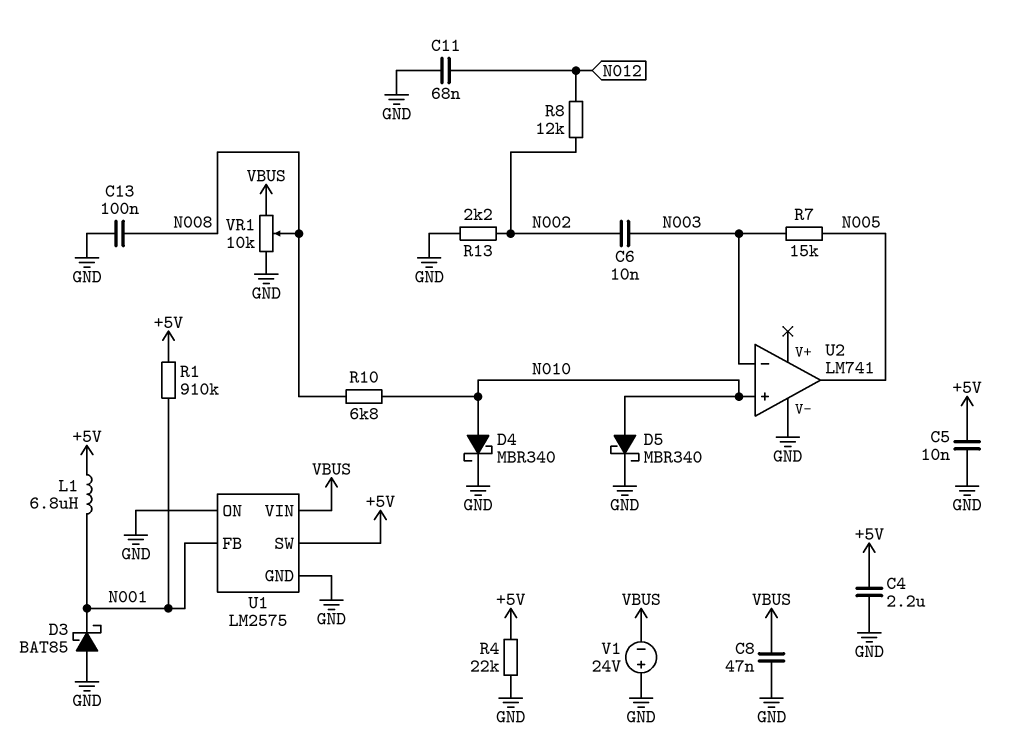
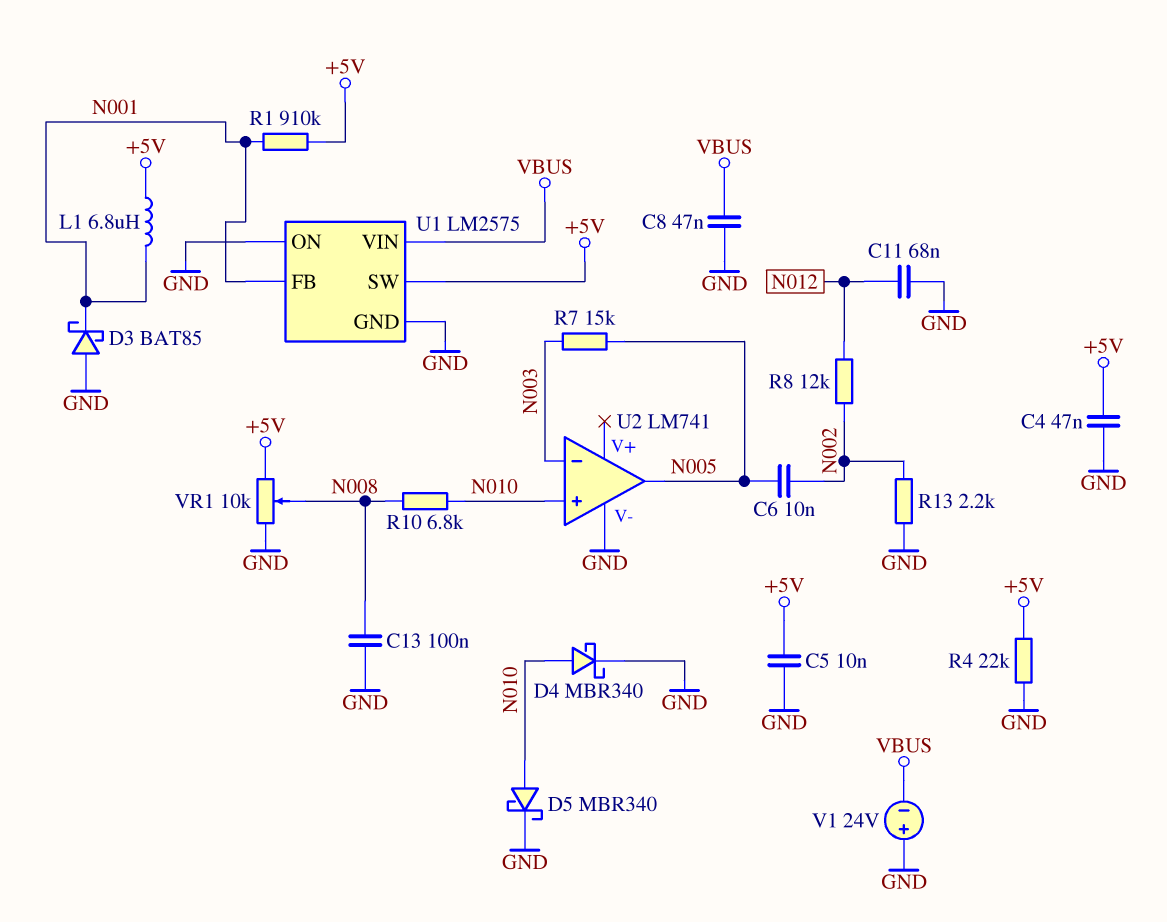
C4: 2.2uF (+5V, GND) -> 47nF (+5V, GND)
C6: 10nF (N002, N003) -> 10nF (N002, N005)
VR1: 10k (GND, VBUS, wiper N008) -> 10k (+5V, GND, wiper N008)

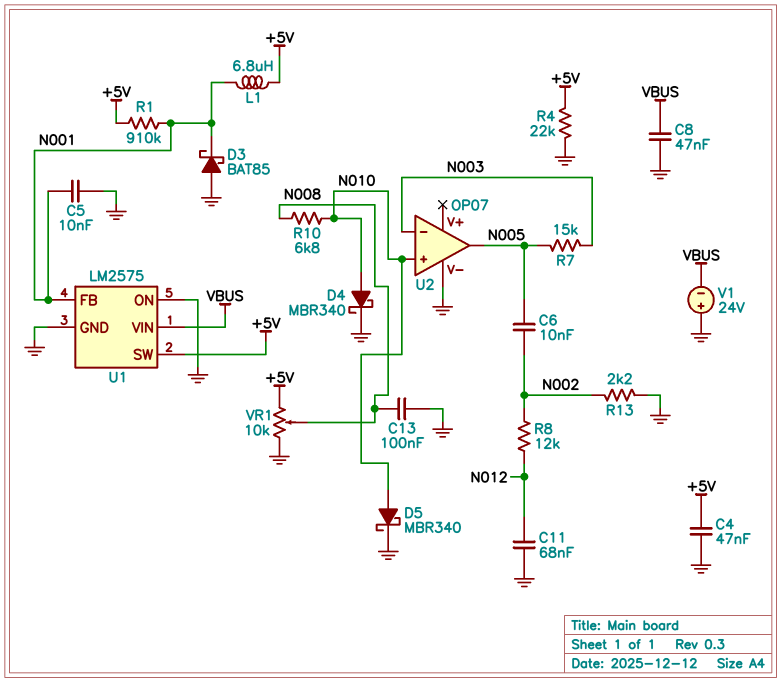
C5: 10nF (+5V, GND) -> 10nF (GND, N001)
U2: LM741 -> OP07

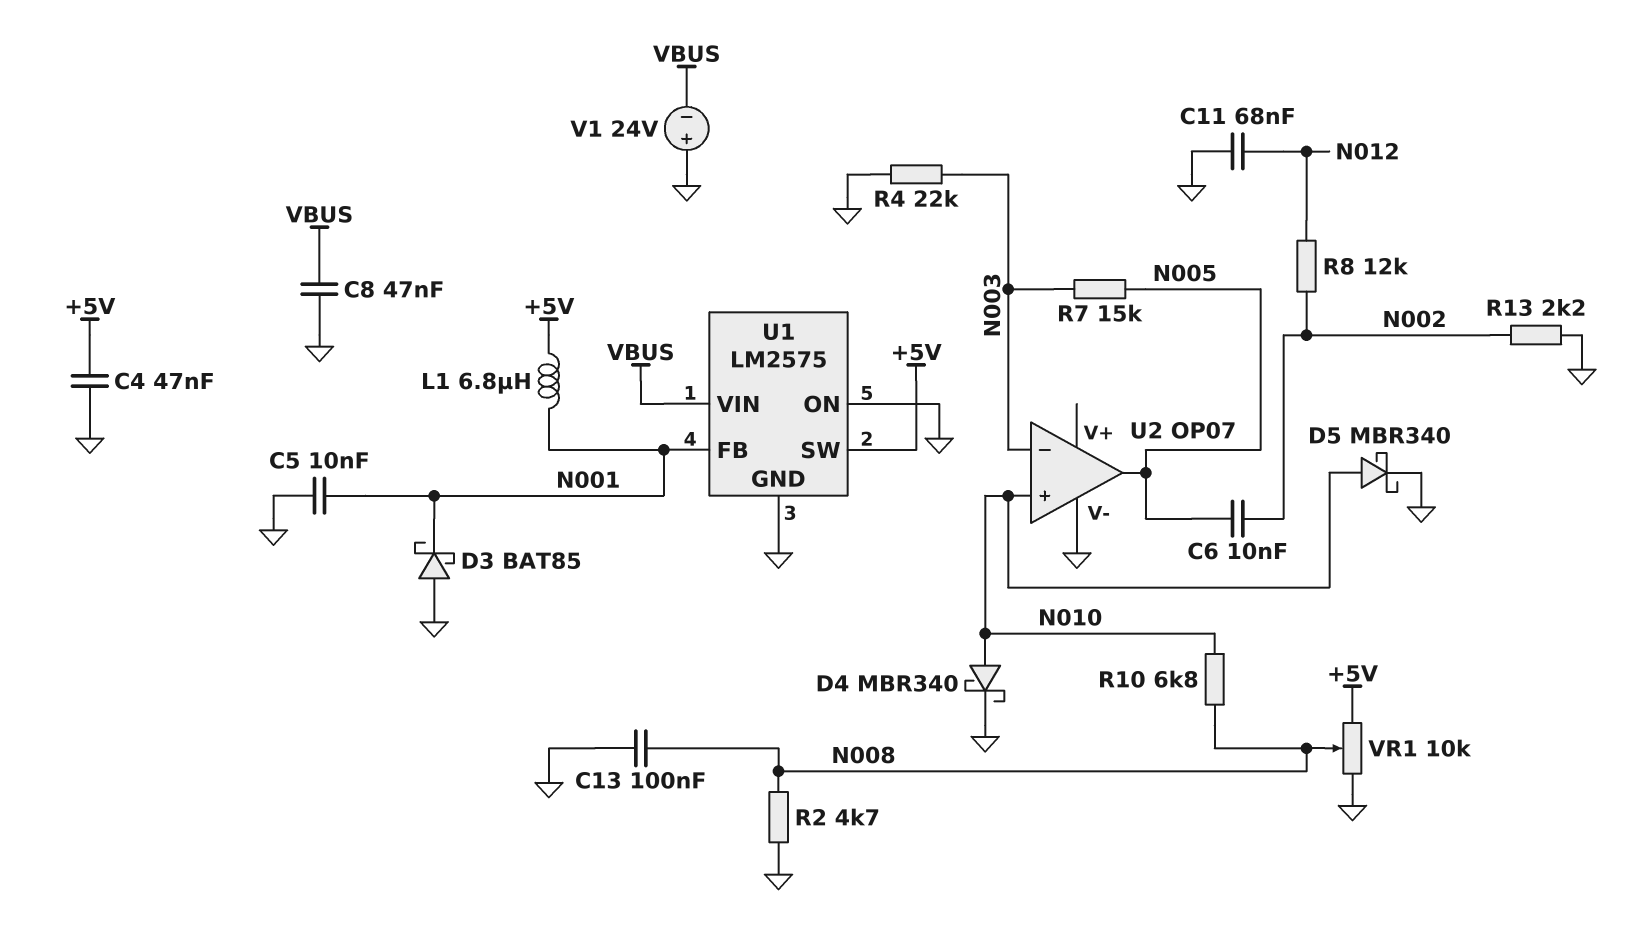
R1: 910k (+5V, N001) -> none
R2: none -> 4.7k (GND, N008)
R4: 22k (+5V, GND) -> 22k (GND, N003)

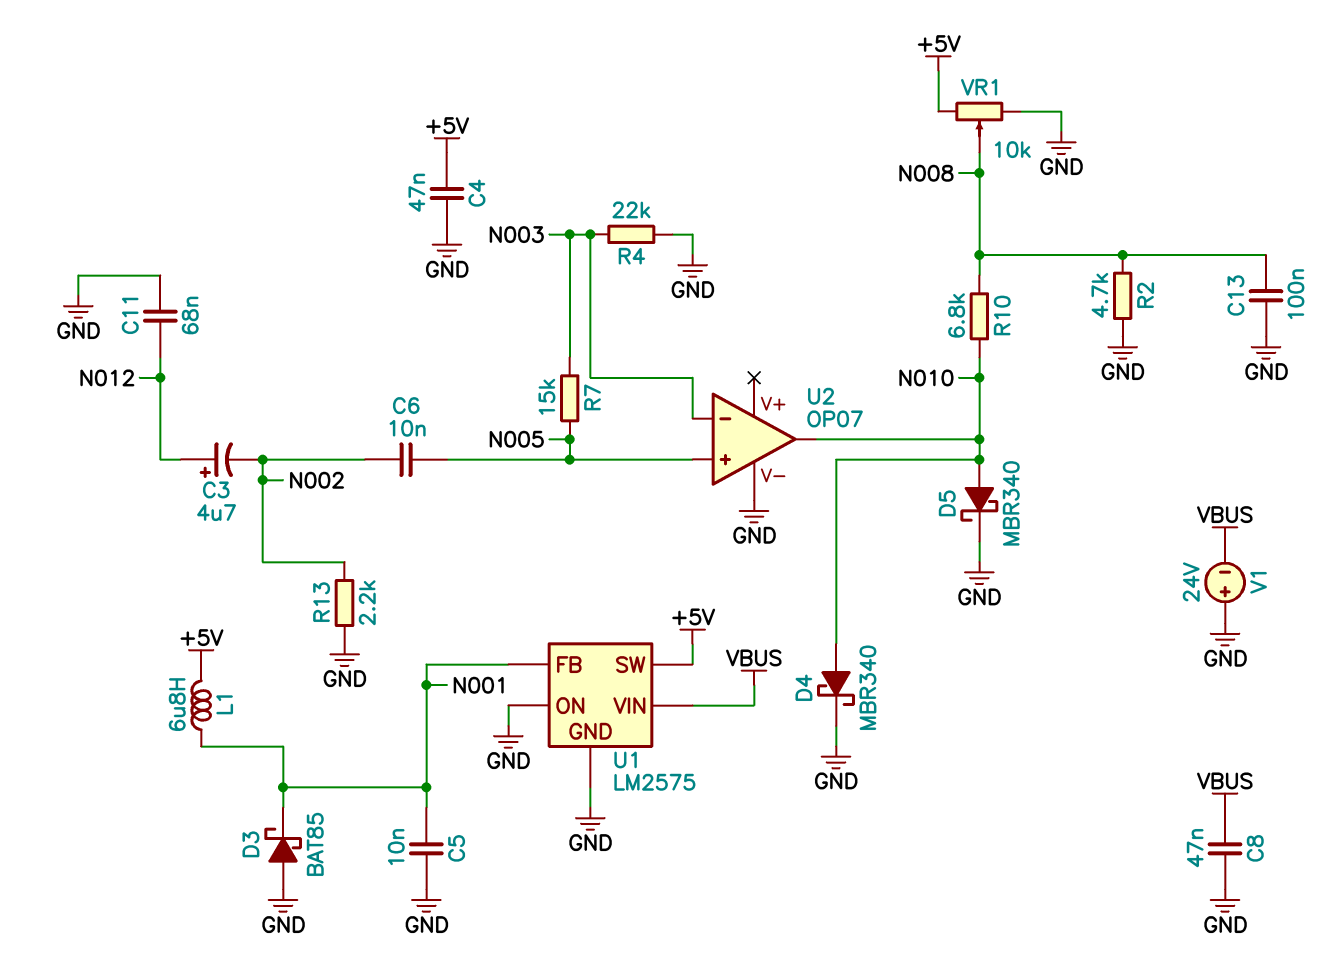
C3: none -> 4.7uF (plus N012, minus N002)
R8: 12k (N002, N012) -> none
U2 pin in+: N010 -> N005
U2 pin out: N005 -> N010

